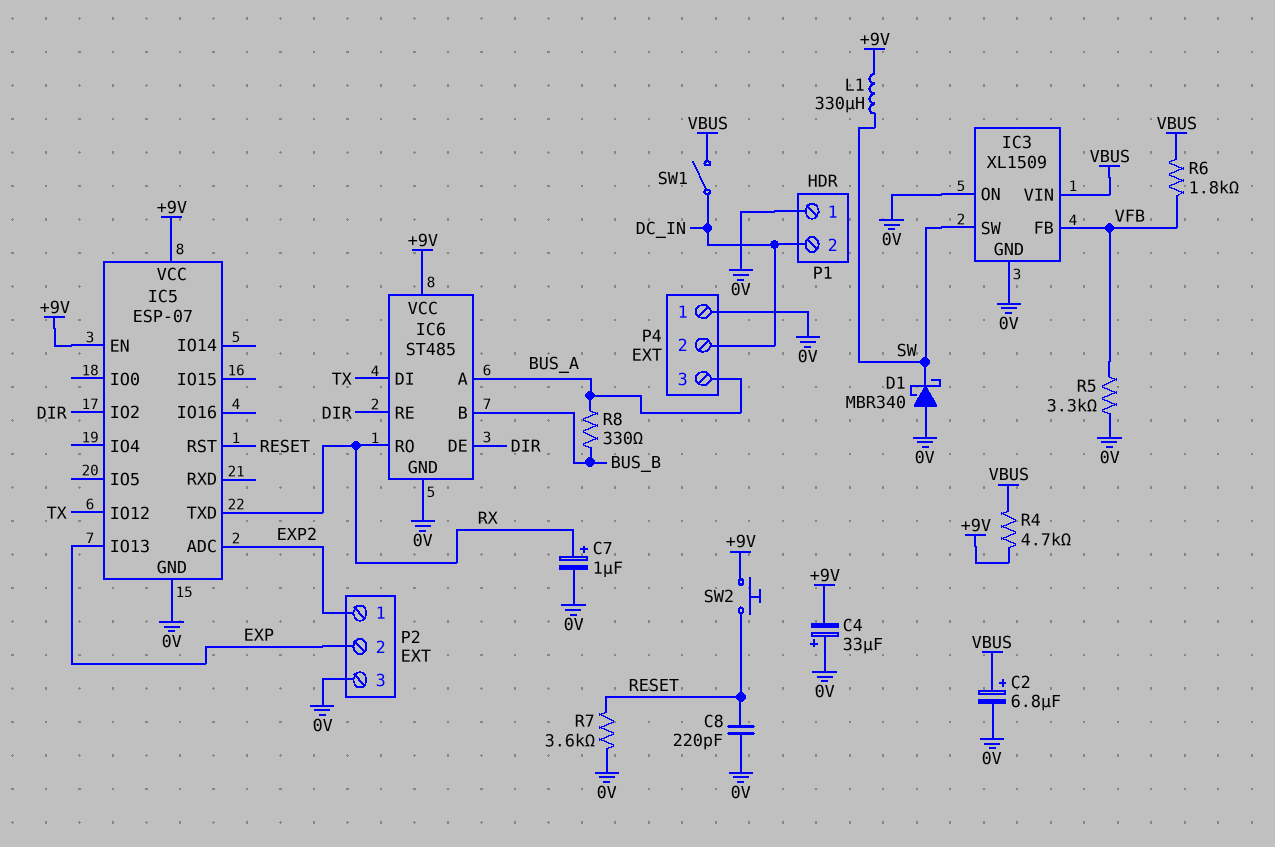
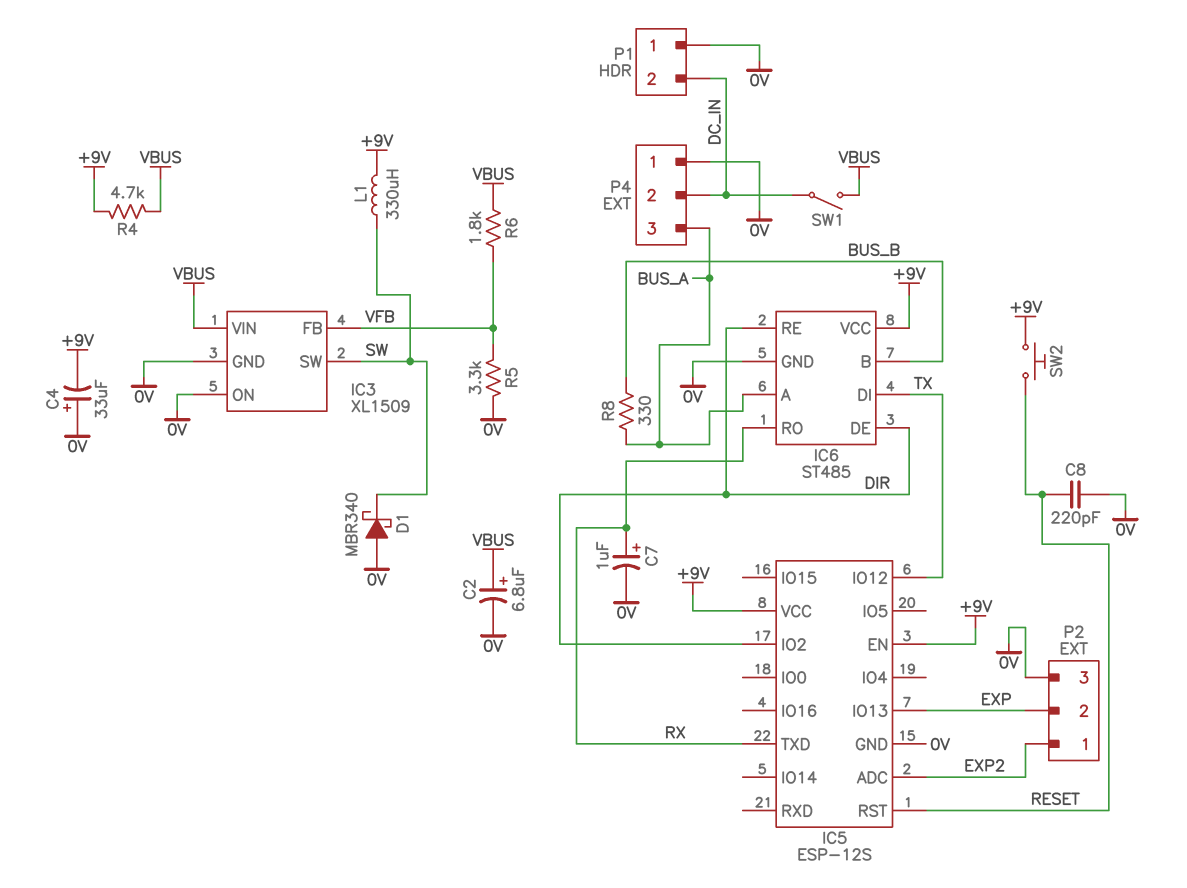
IC5: ESP-07 -> ESP-12S
R7: 3.6k (0V, RESET) -> none

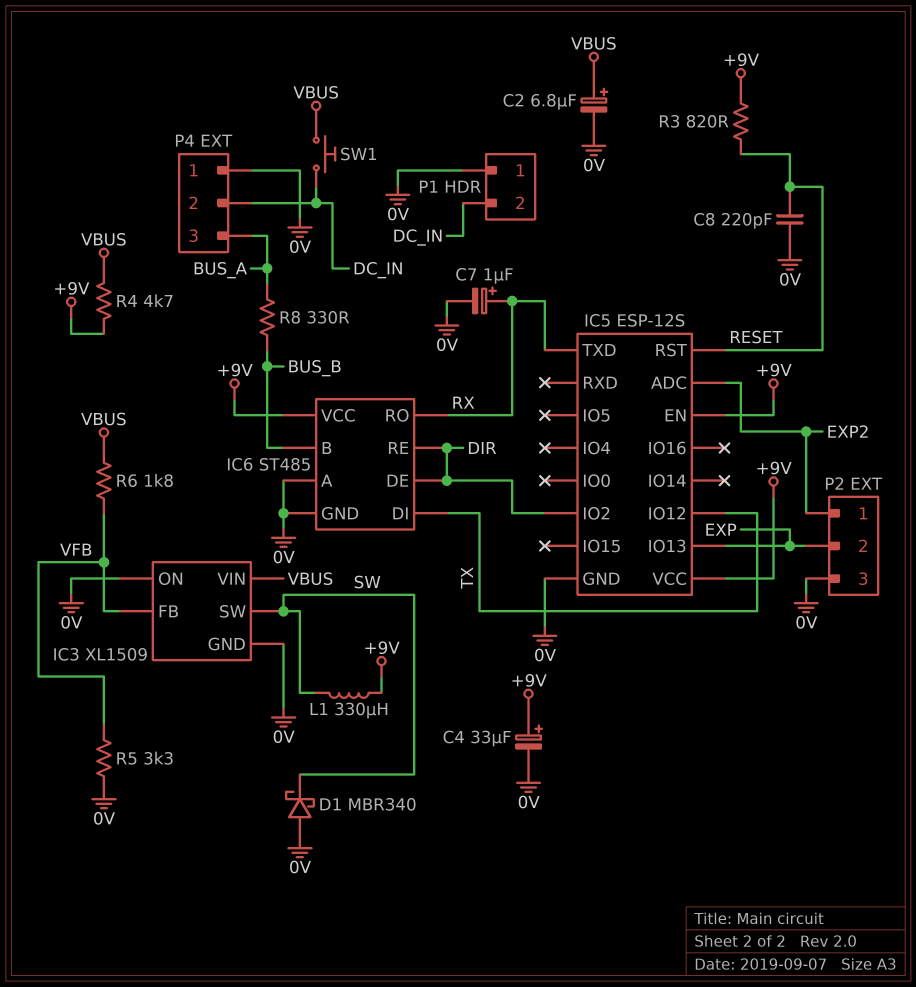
C4: 33uF (plus 0V, minus +9V) -> 33uF (plus +9V, minus 0V)
IC6 pin A: BUS_A -> 0V
R3: none -> 820 (+9V, RESET)
SW1: switch (DC_IN, VBUS) -> button (DC_IN, VBUS)
SW2: button (+9V, RESET) -> none

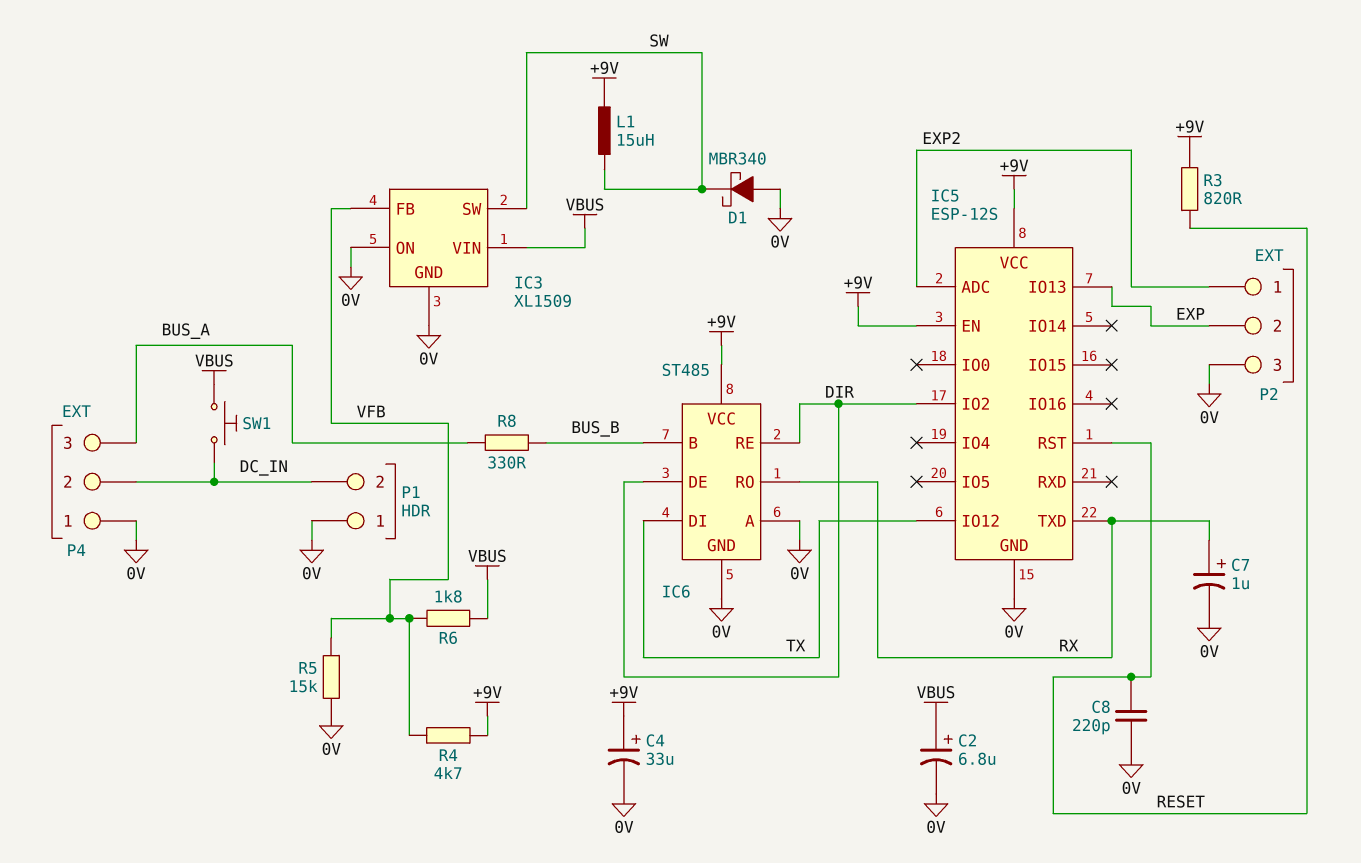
L1: 330uH (+9V, SW) -> 15uH (+9V, SW)
R4: 4.7k (+9V, VBUS) -> 4.7k (+9V, VFB)
R5: 3.3k (0V, VFB) -> 15k (0V, VFB)

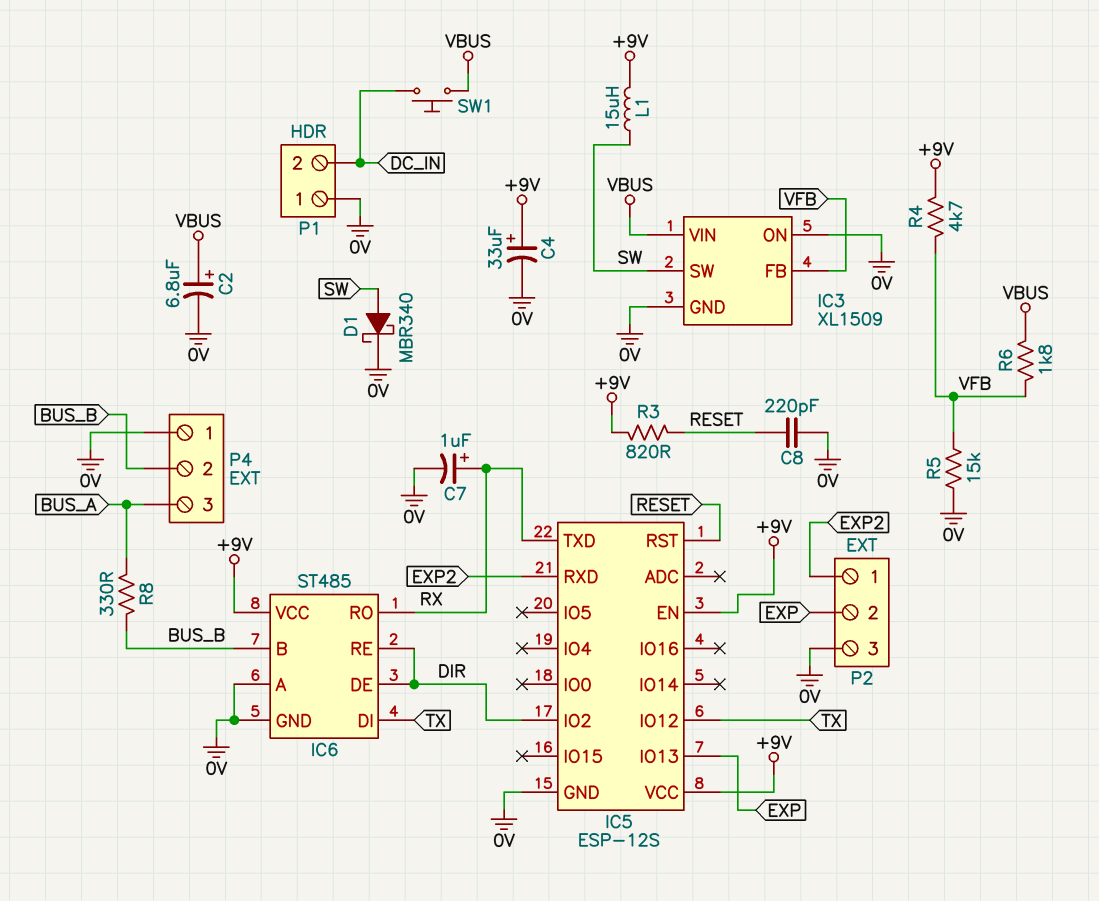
D1: schottky MBR340 (A 0V, K SW) -> schottky MBR340 (A SW, K 0V)
IC5 pin ADC: EXP2 -> none
IC5 pin RXD: none -> EXP2
P4 pin 2: DC_IN -> BUS_B

